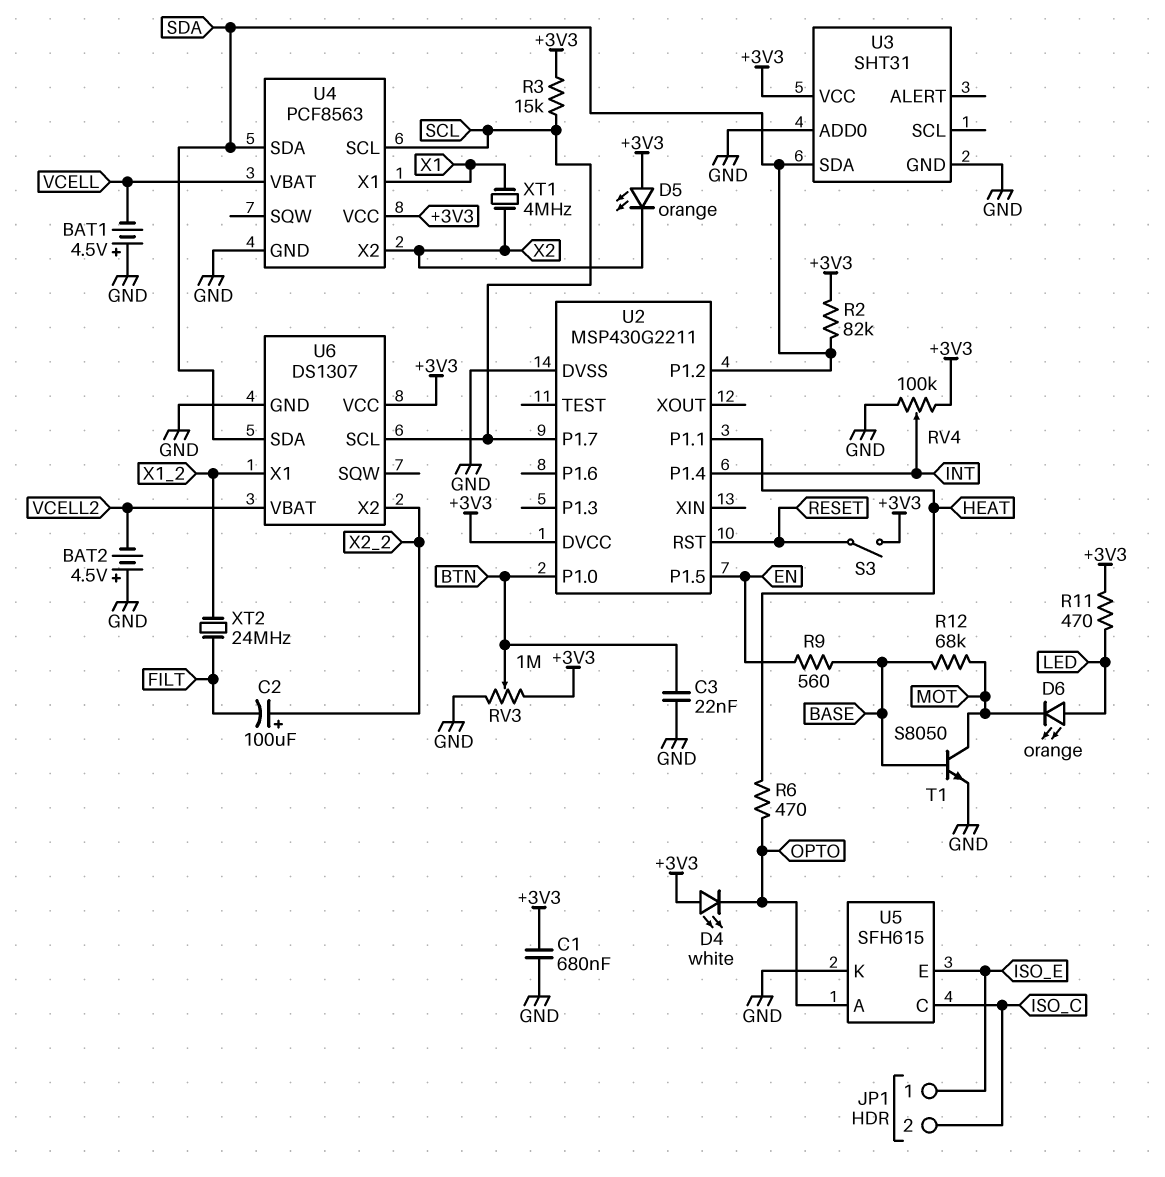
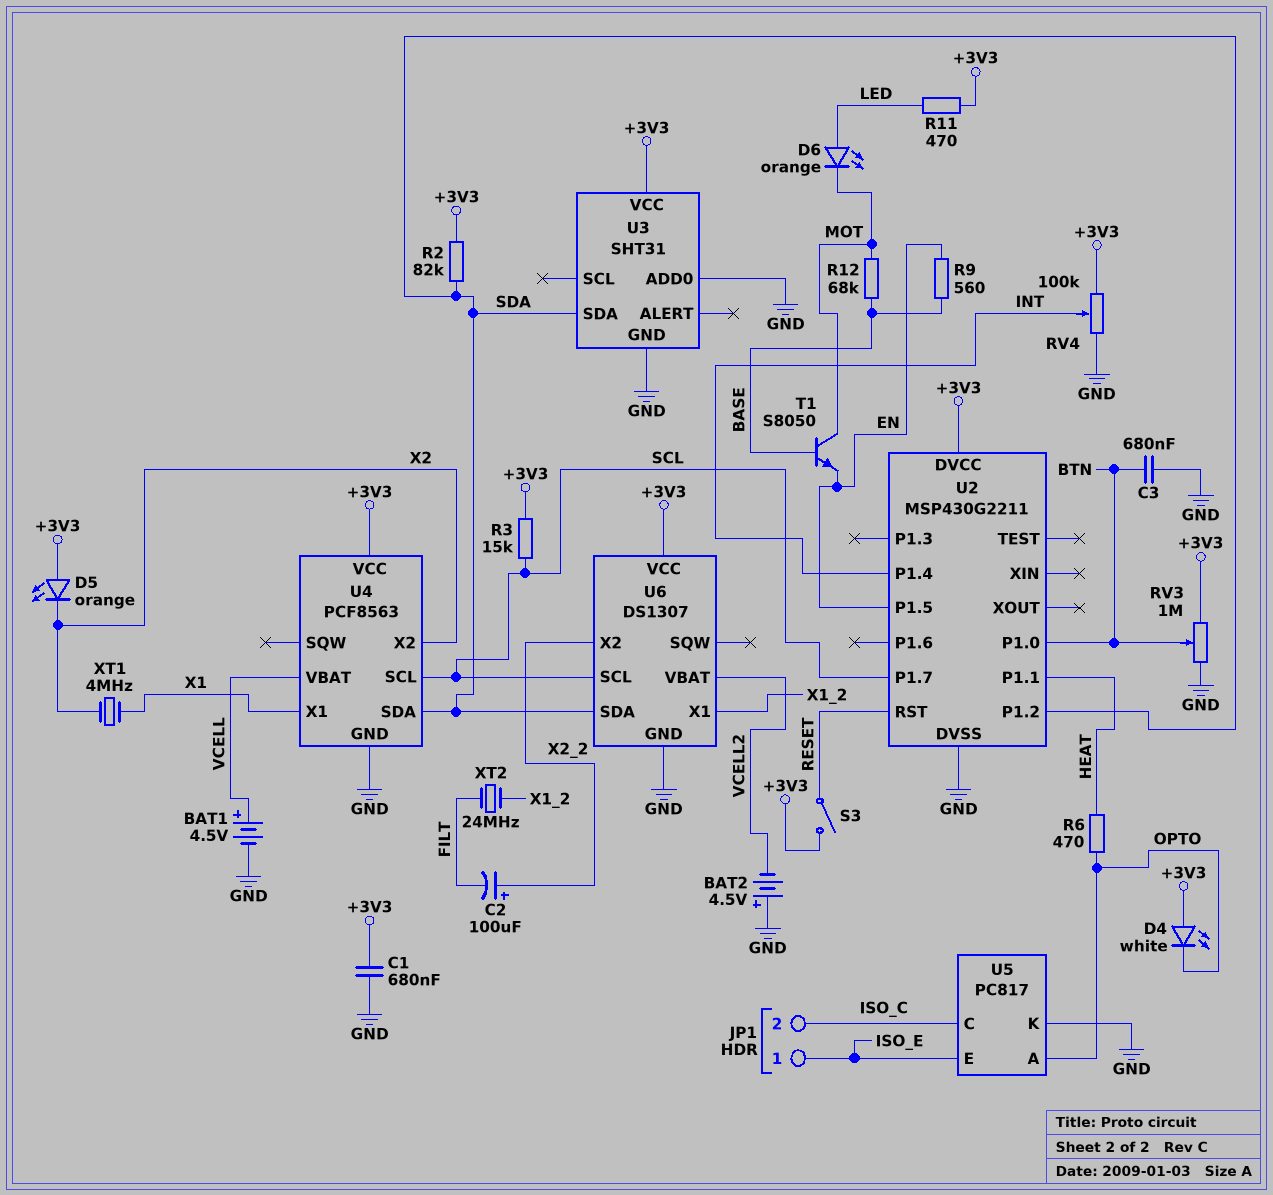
BAT1: 4.5V (plus GND, minus VCELL) -> 4.5V (plus VCELL, minus GND)
C3: 22nF (BTN, GND) -> 680nF (BTN, GND)
T1: NPN S8050 (B BASE, C MOT, E GND) -> NPN S8050 (B BASE, C MOT, E EN)
U5: SFH615 -> PC817

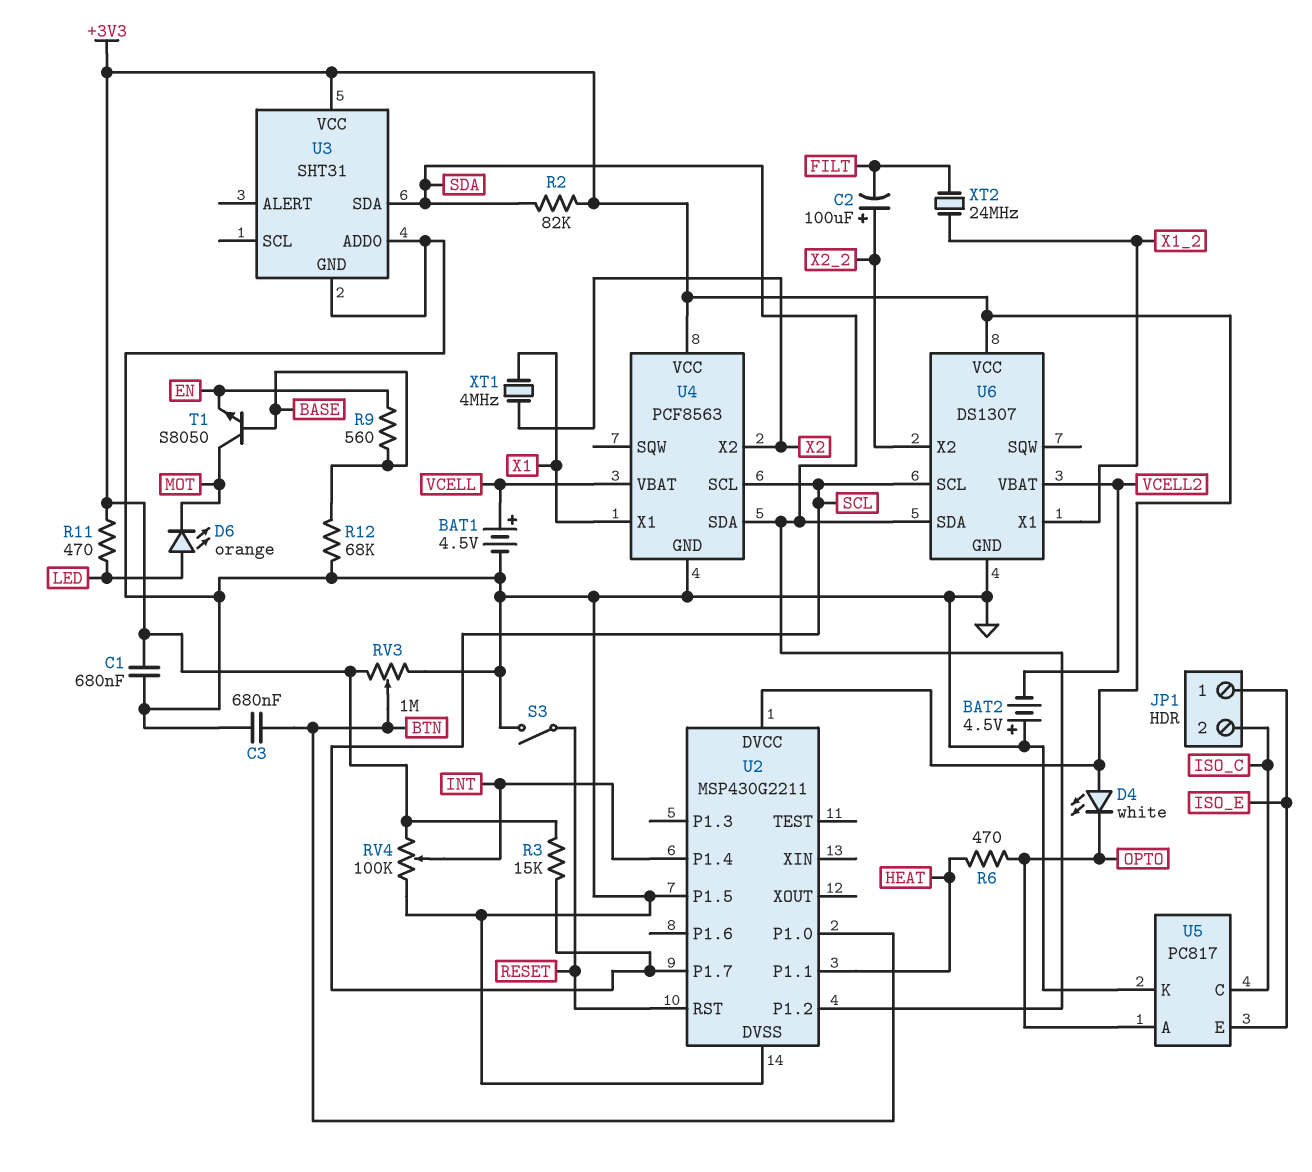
D5: LED orange (A +3V3, K X2) -> none
R12: 68k (BASE, MOT) -> 68k (BASE, GND)
S3: switch (+3V3, RESET) -> switch (GND, RESET)
U2 pin P1.5: EN -> GND

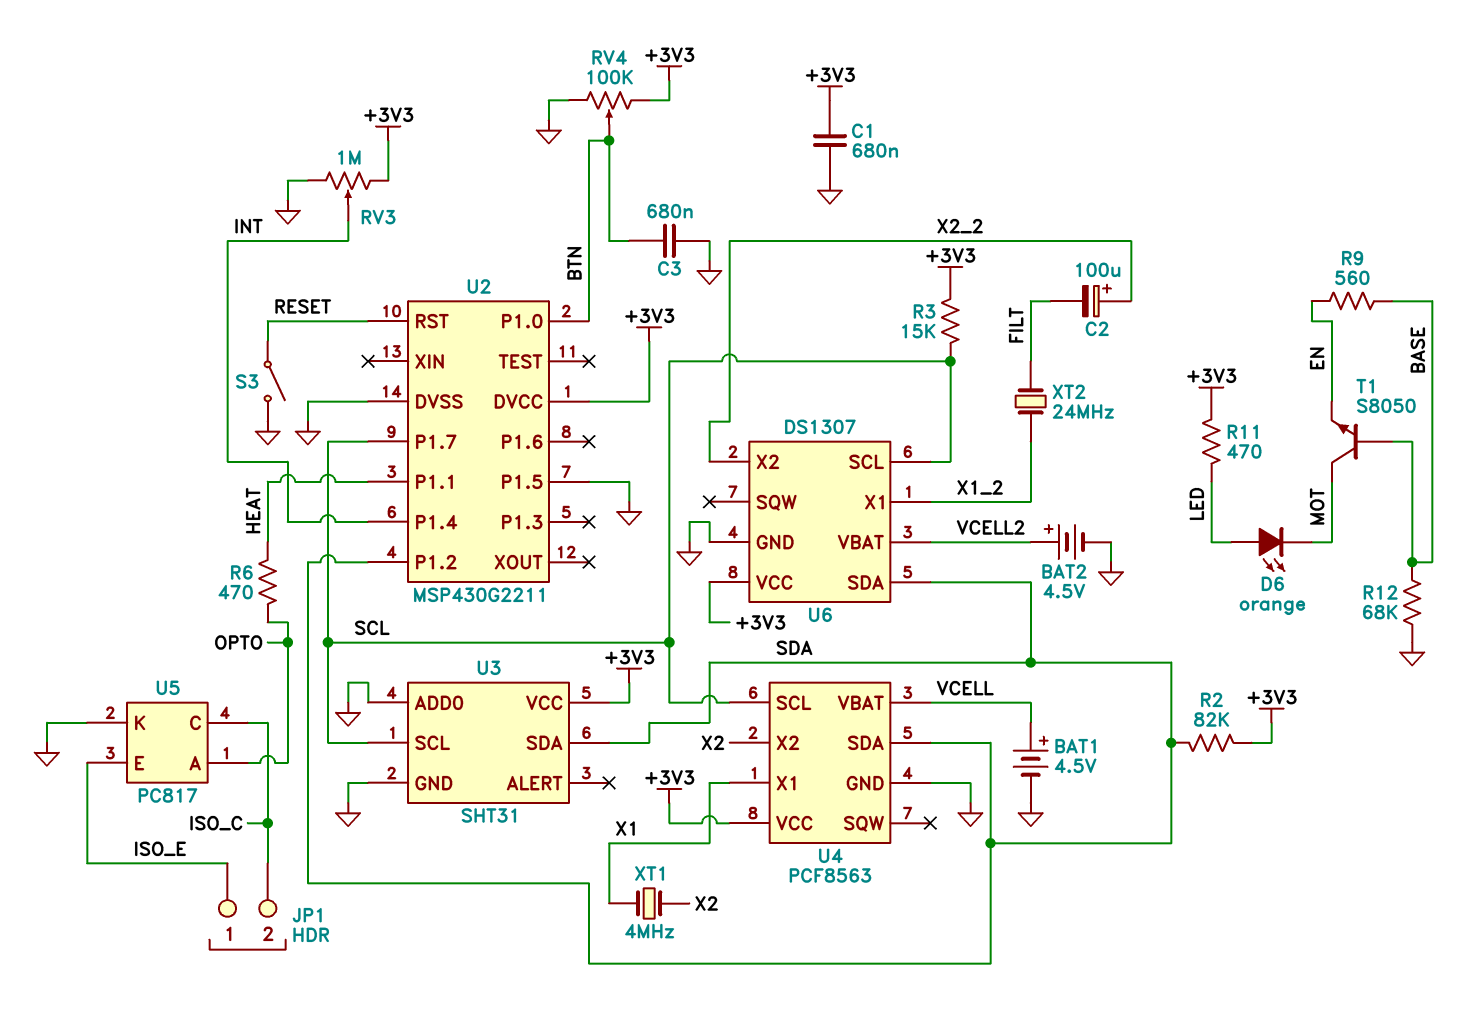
BAT2: 4.5V (plus GND, minus VCELL2) -> 4.5V (plus VCELL2, minus GND)
D4: LED white (A +3V3, K OPTO) -> none
RV3: 1M (+3V3, GND, wiper BTN) -> 1M (+3V3, GND, wiper INT)
RV4: 100k (+3V3, GND, wiper INT) -> 100k (+3V3, GND, wiper BTN)
U3 pin SCL: none -> SCL

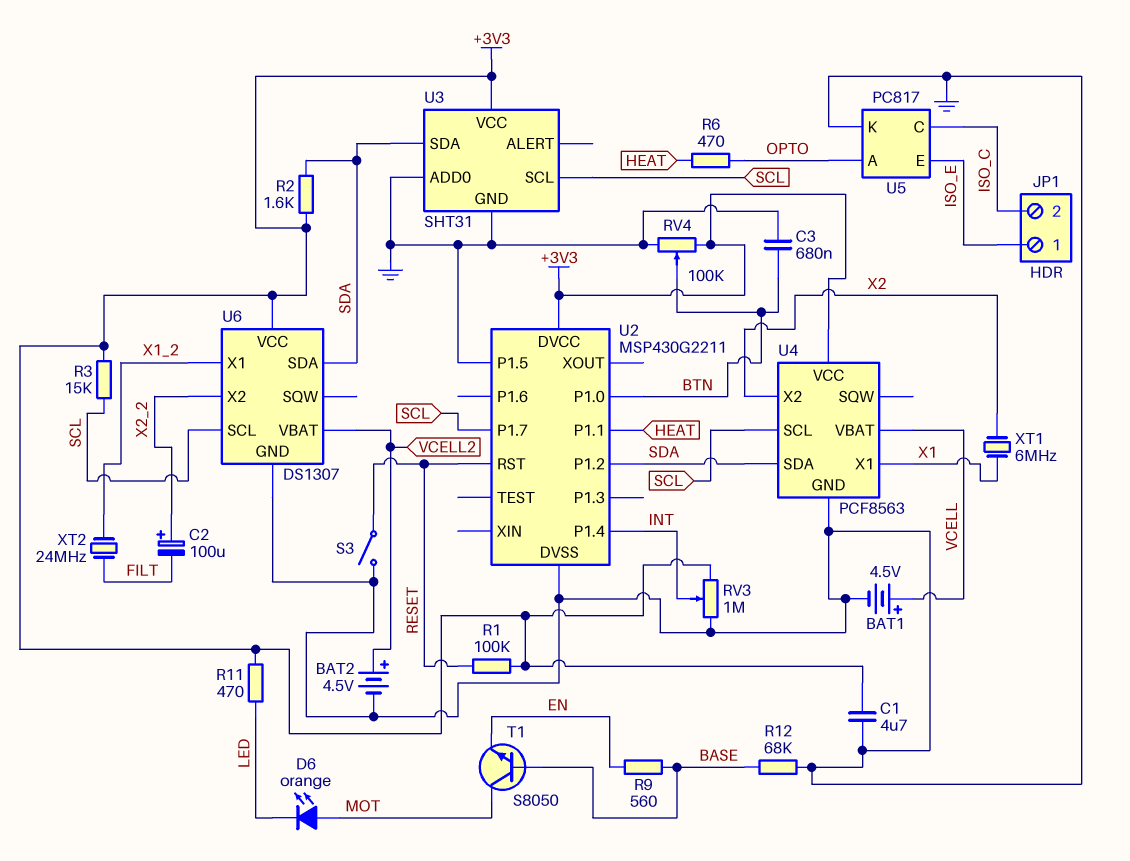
C1: 680nF (+3V3, GND) -> 4.7uF (+3V3, GND)
D6: LED orange (A LED, K MOT) -> LED orange (A MOT, K LED)
R1: none -> 100k (+3V3, RESET)
R2: 82k (+3V3, SDA) -> 1.6k (+3V3, SDA)
XT1: 4MHz (X1, X2) -> 6MHz (X1, X2)

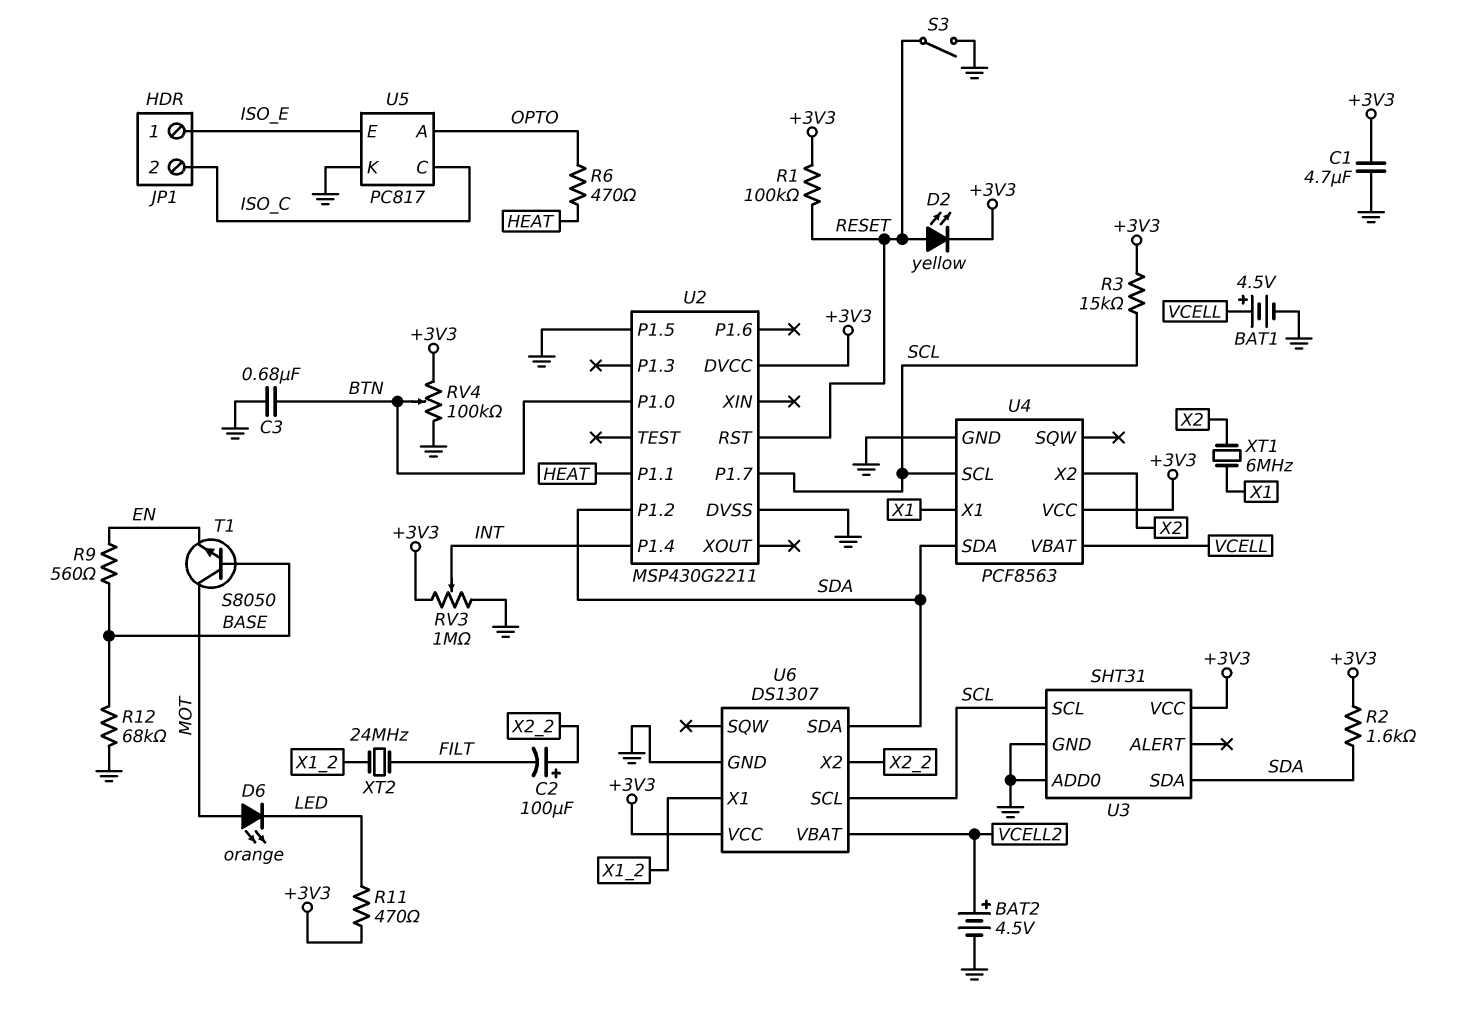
D2: none -> LED yellow (A RESET, K +3V3)

